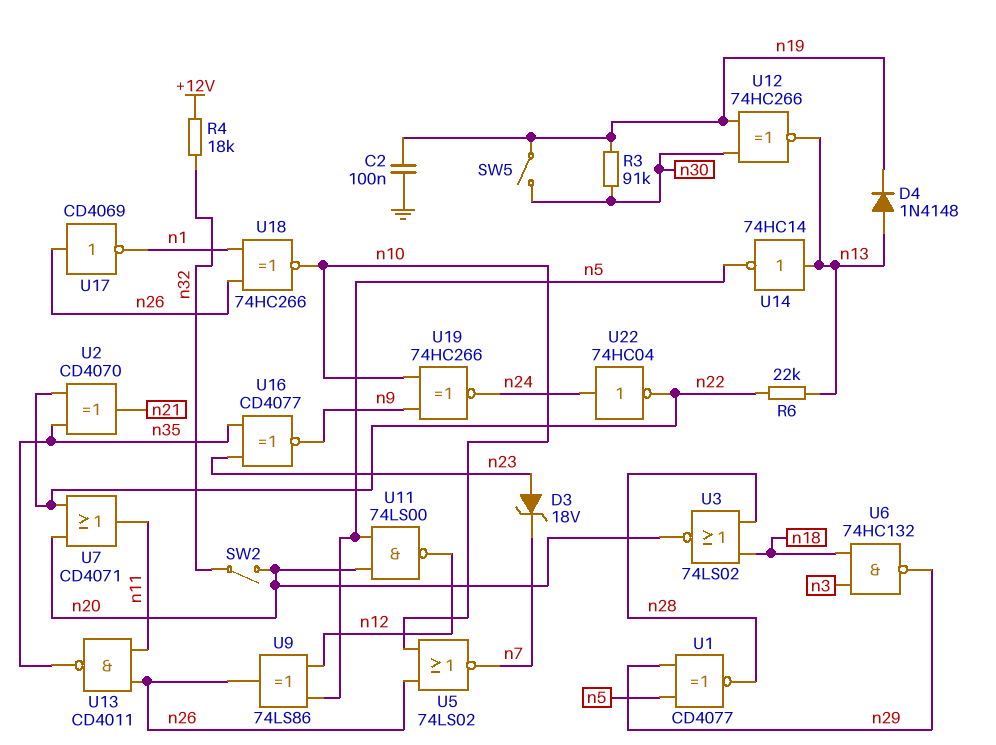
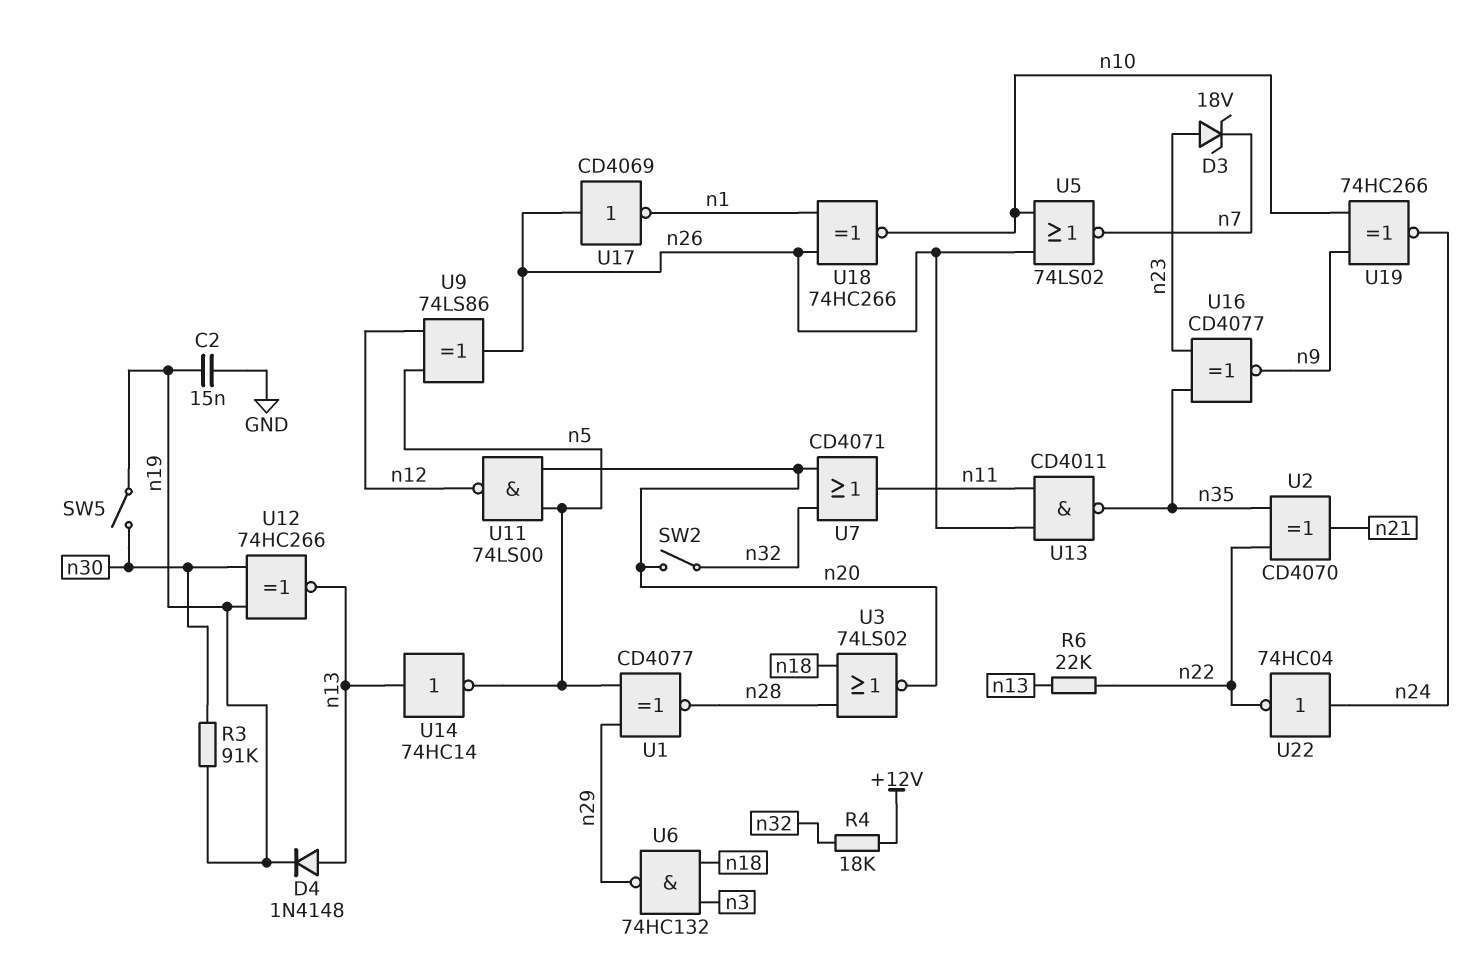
C2: 100nF (GND, n19) -> 15nF (GND, n19)
U7: OR CD4071 (in n20, in n22, out n11) -> OR CD4071 (in n20, in n32, out n11)

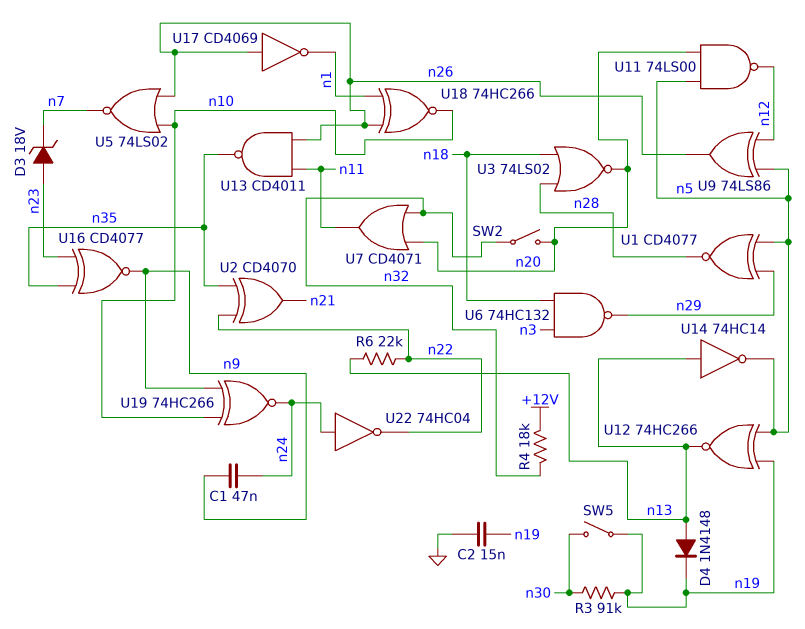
C1: none -> 47nF (n9, n24)
U12: XNOR 74HC266 (in n19, in n30, out n13) -> XNOR 74HC266 (in n5, in n19, out n13)

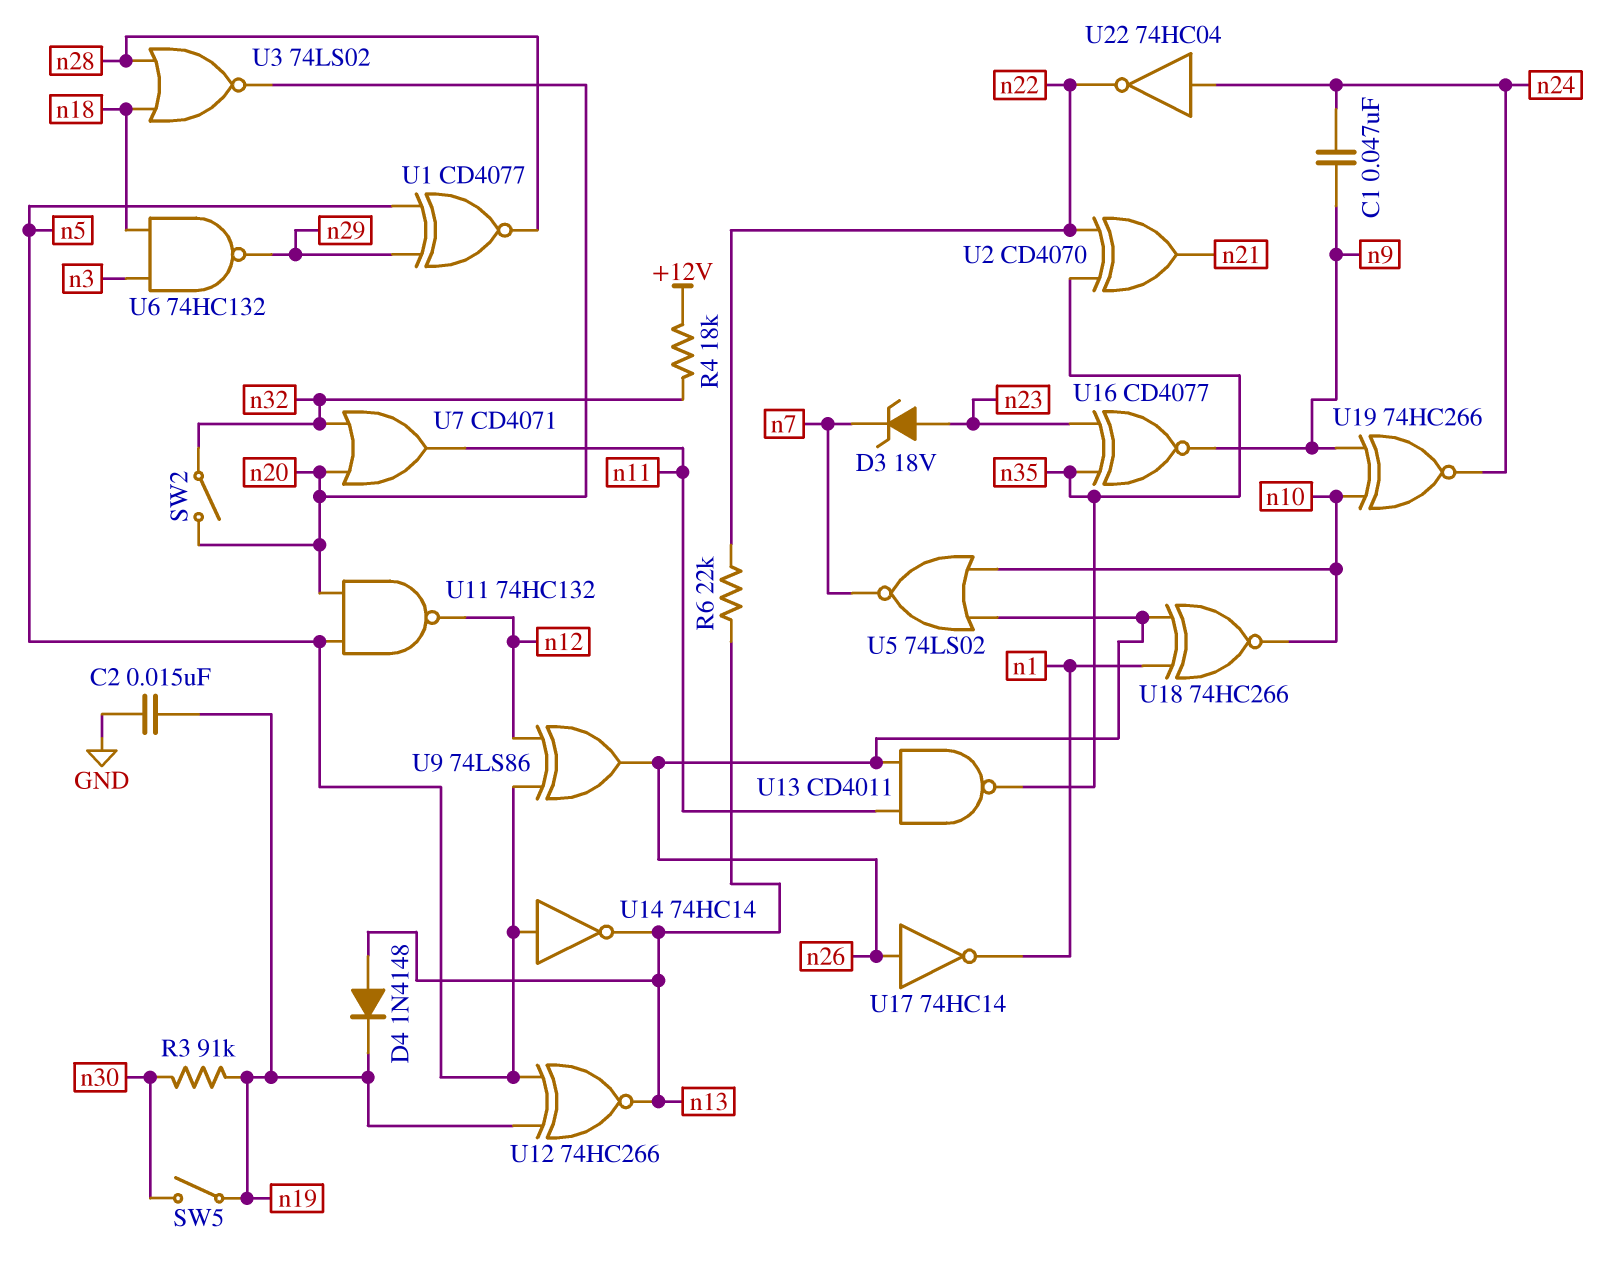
U11: NAND 74LS00 (in n5, in n20, out n12) -> NAND 74HC132 (in n5, in n20, out n12)
U14: NOT 74HC14 (in n13, out n5) -> NOT 74HC14 (in n5, out n13)
U17: NOT CD4069 (in n26, out n1) -> NOT 74HC14 (in n26, out n1)

